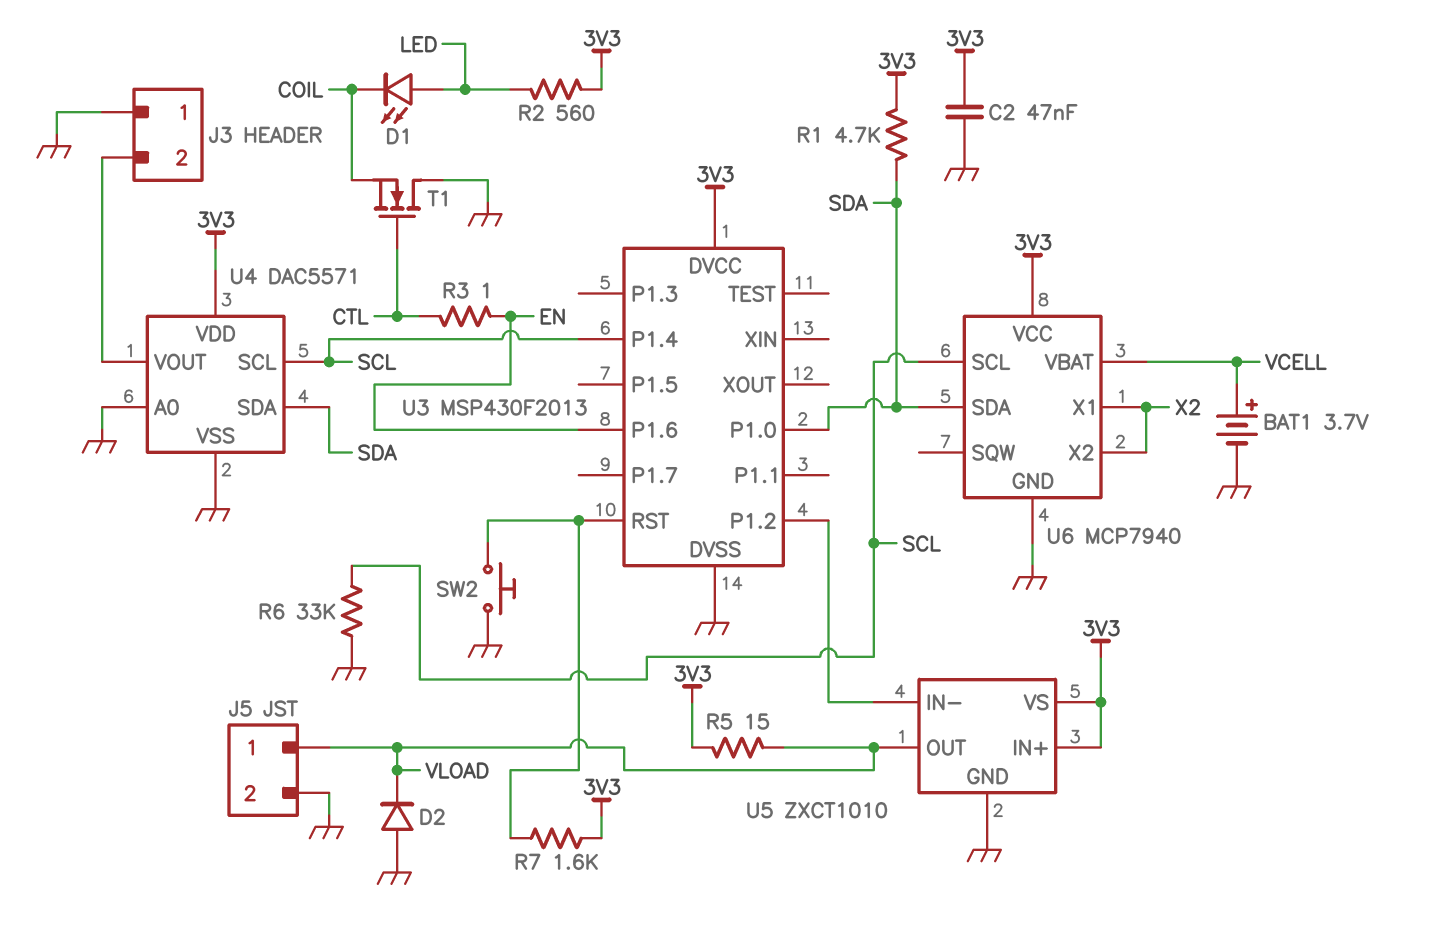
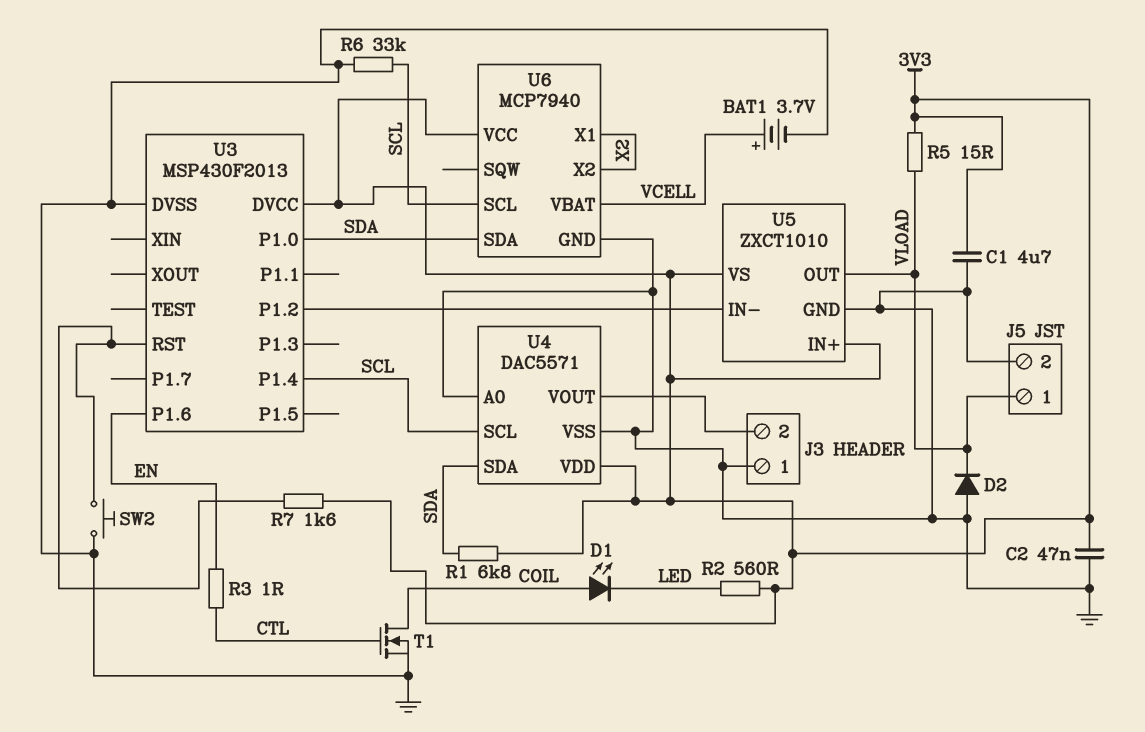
C1: none -> 4.7uF (3V3, GND)
D1: LED (A LED, K COIL) -> LED (A COIL, K LED)
R1: 4.7k (3V3, SDA) -> 6.8k (3V3, SDA)
T1: NMOS (G CTL, D GND, S COIL) -> NMOS (G CTL, D COIL, S GND)

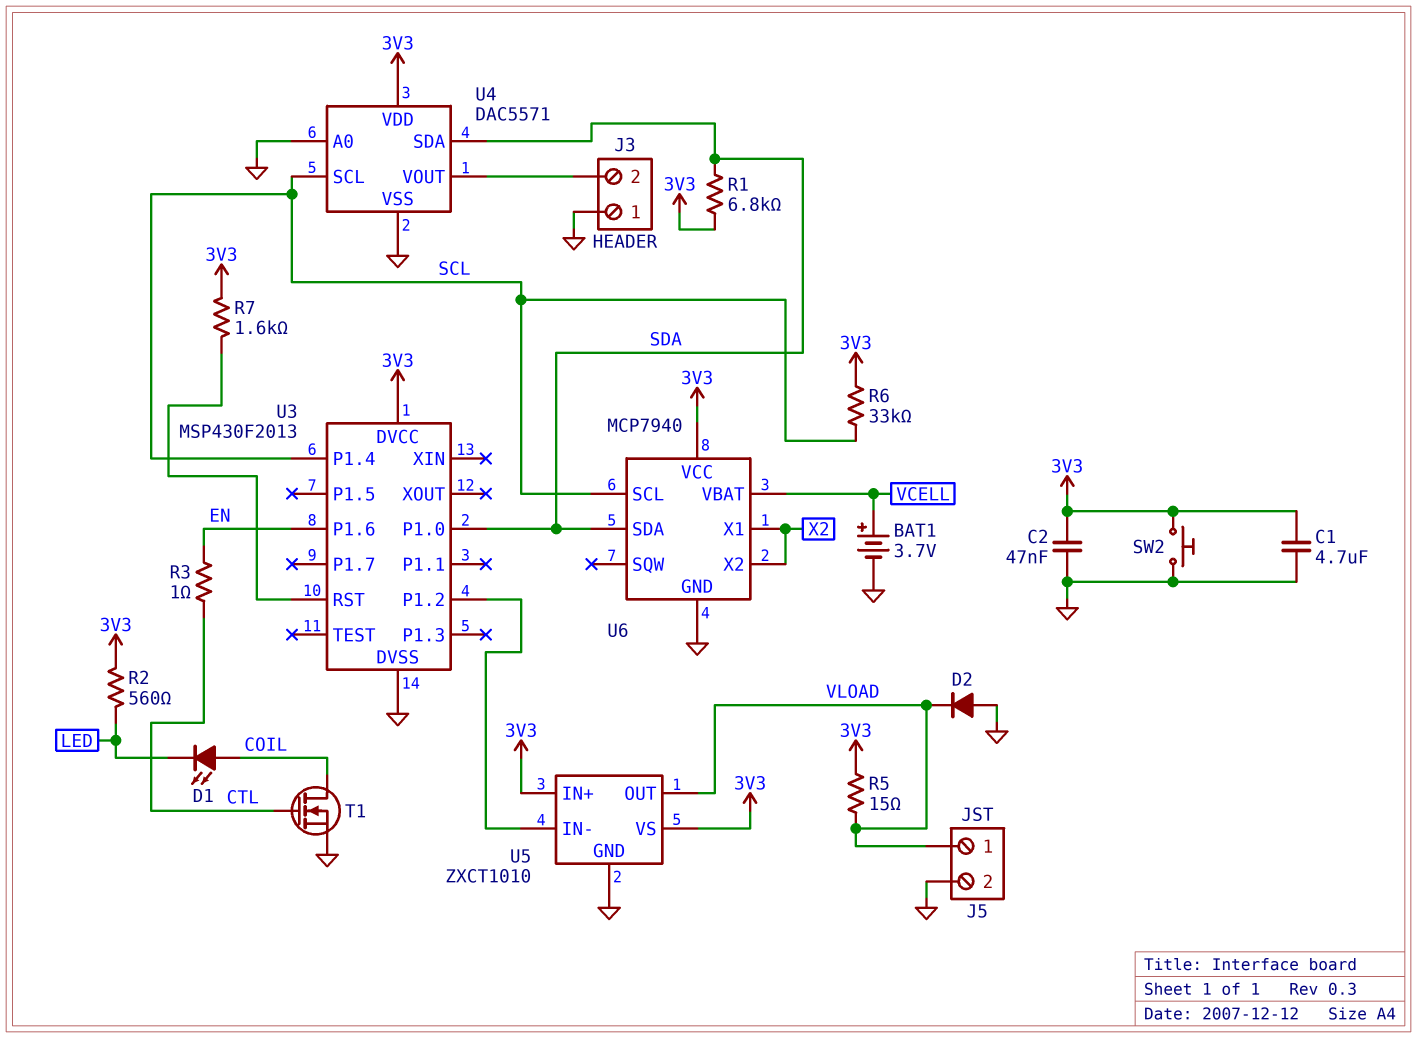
R6: 33k (GND, SCL) -> 33k (3V3, SCL)
SW2: button (GND, U3/RST) -> button (3V3, GND)

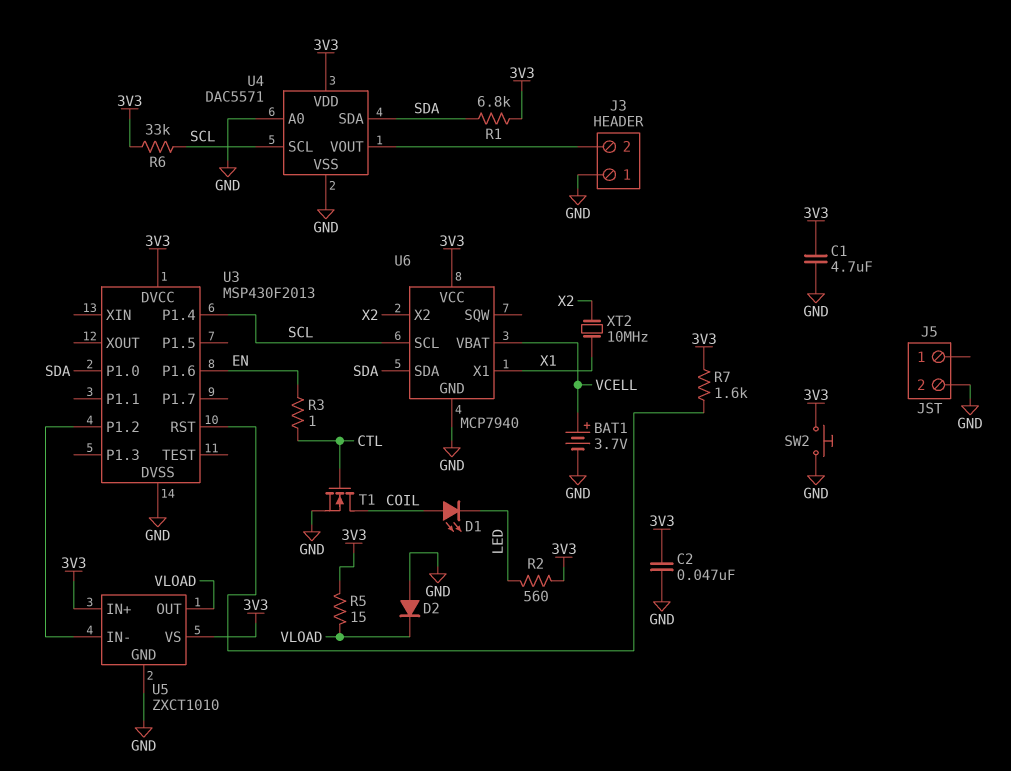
J5 pin 1: VLOAD -> none
U6 pin X1: X2 -> X1
XT2: none -> 10MHz (X1, X2)

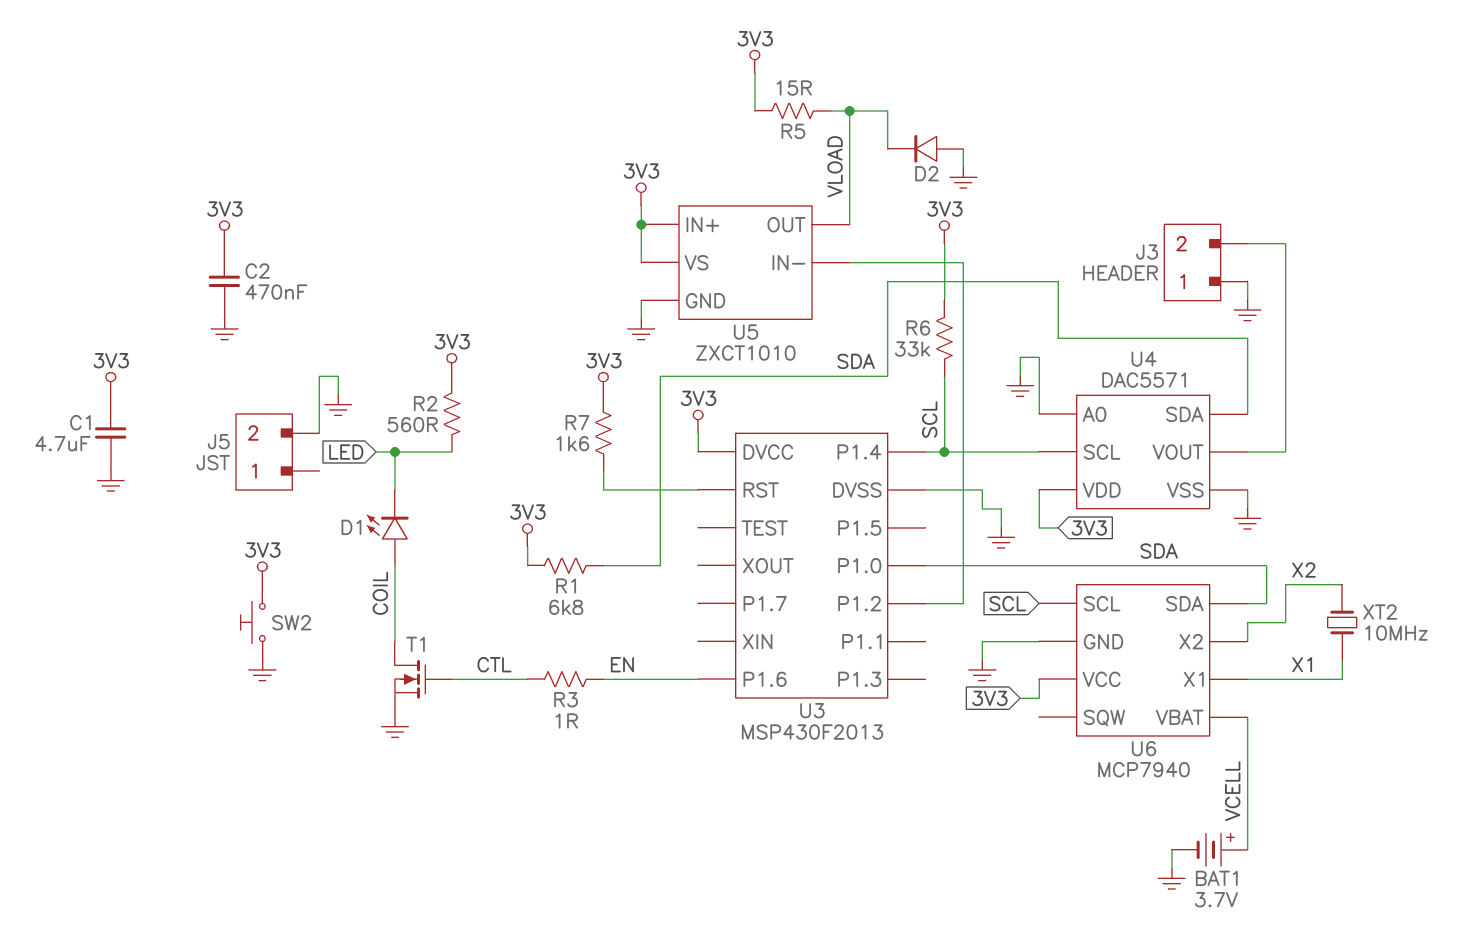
C2: 47nF (3V3, GND) -> 470nF (3V3, GND)

